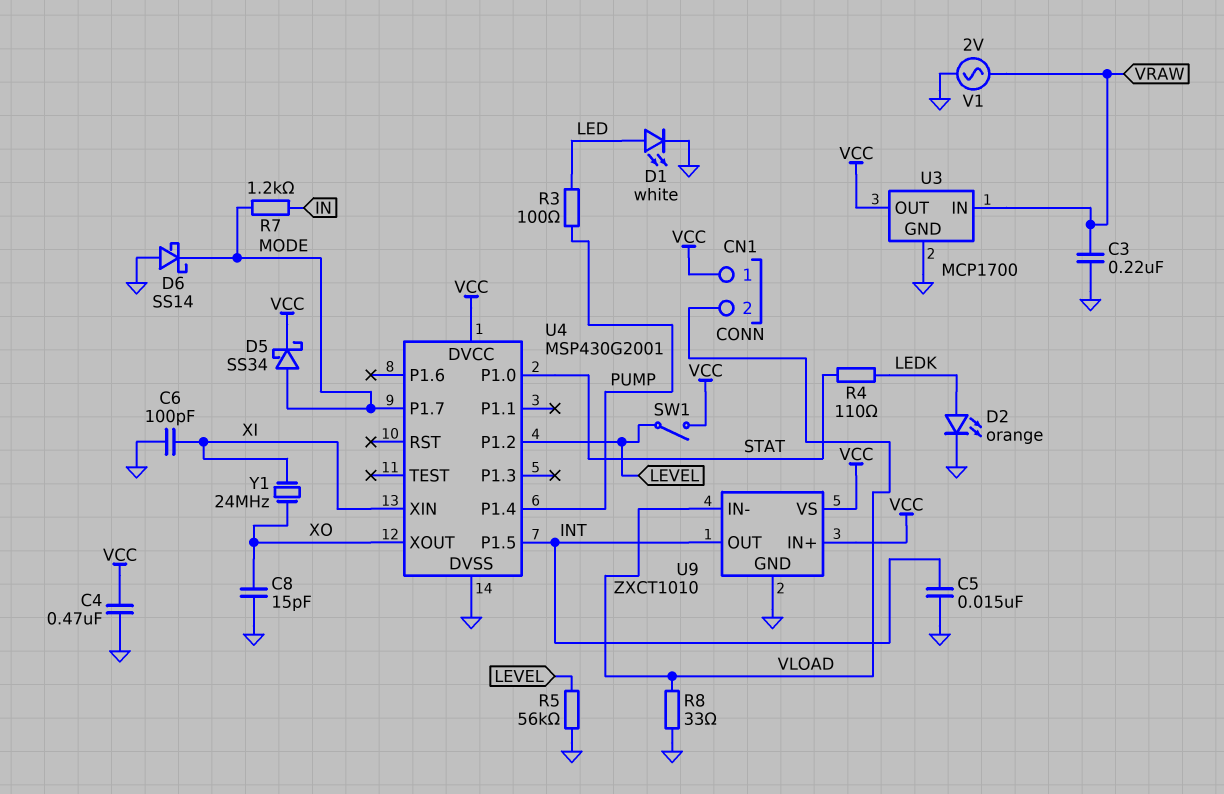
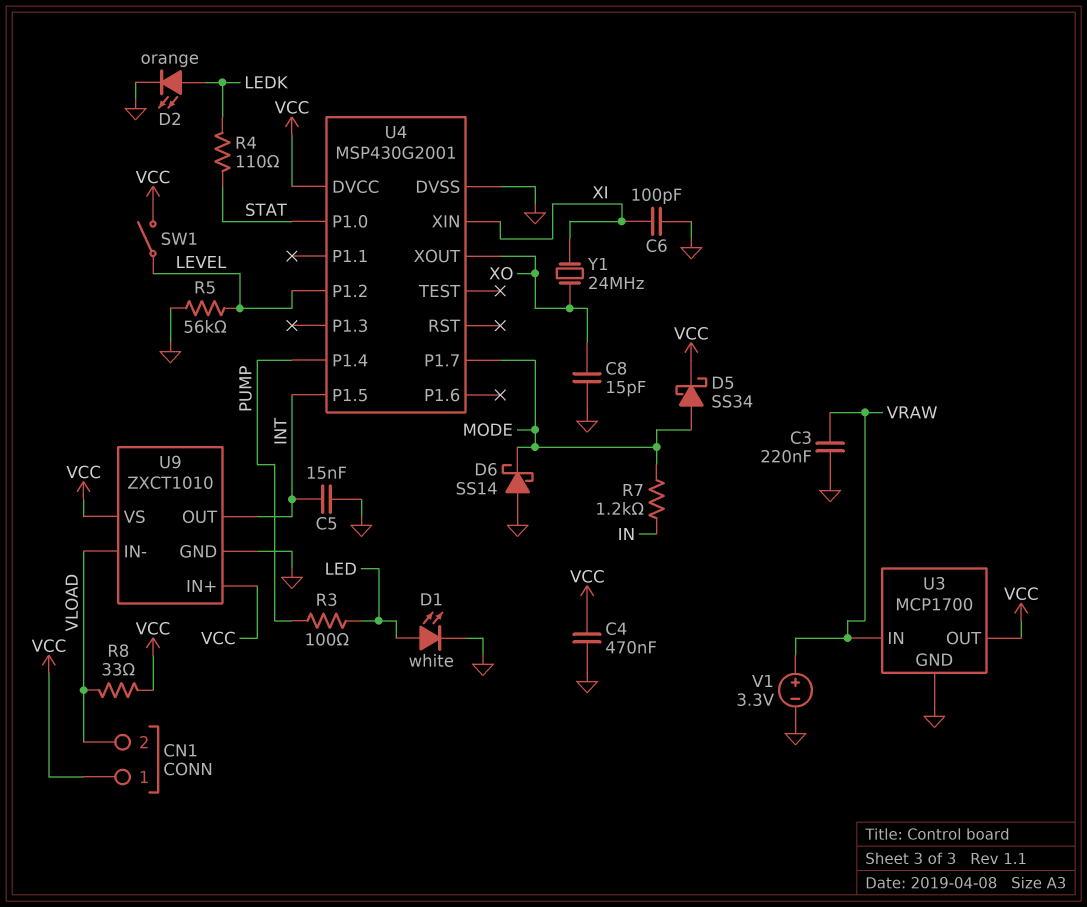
R8: 33 (GND, VLOAD) -> 33 (VCC, VLOAD)
V1: AC 2V (GND, VRAW) -> 3.3V (plus VRAW, minus GND)

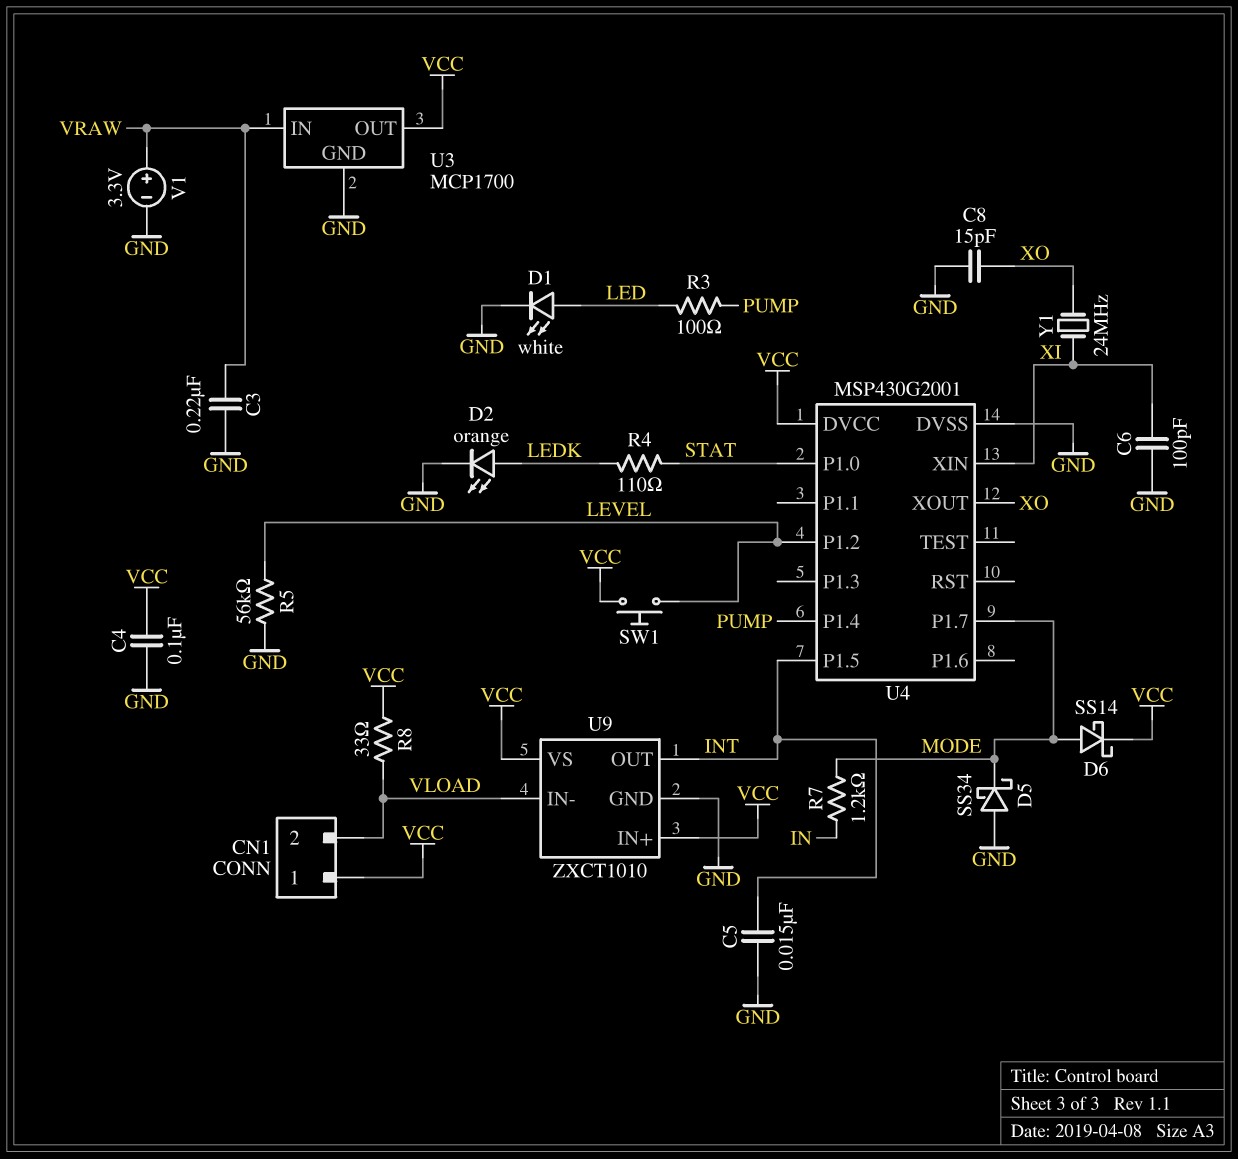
C4: 470nF (GND, VCC) -> 100nF (GND, VCC)
D5: schottky SS34 (A MODE, K VCC) -> schottky SS34 (A GND, K MODE)
D6: schottky SS14 (A GND, K MODE) -> schottky SS14 (A MODE, K VCC)
SW1: switch (LEVEL, VCC) -> button (LEVEL, VCC)

